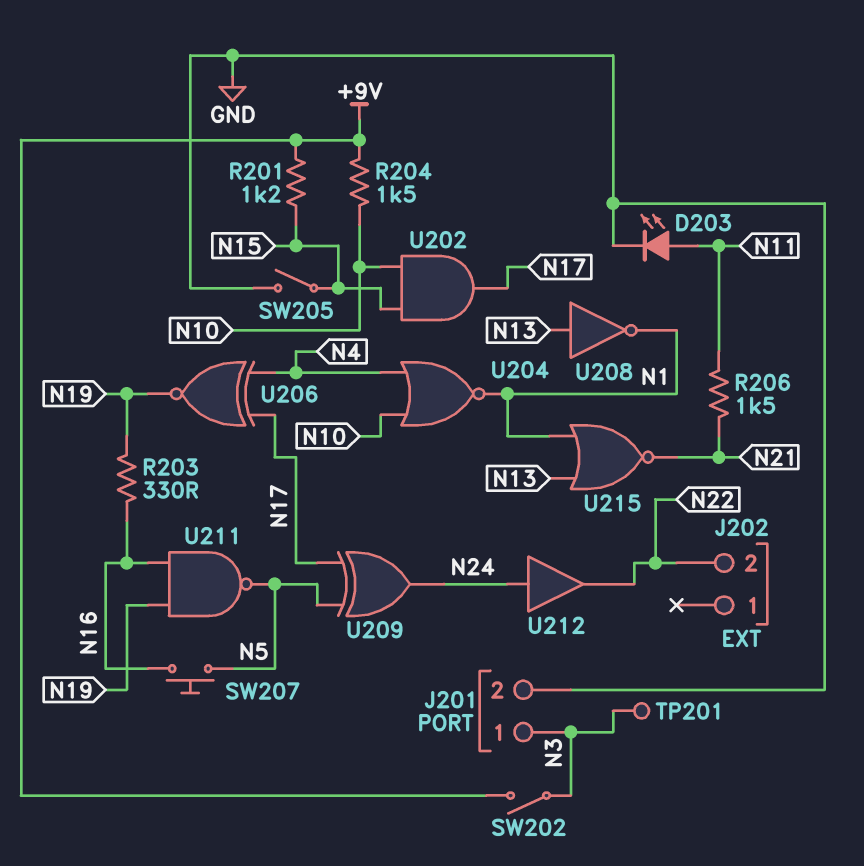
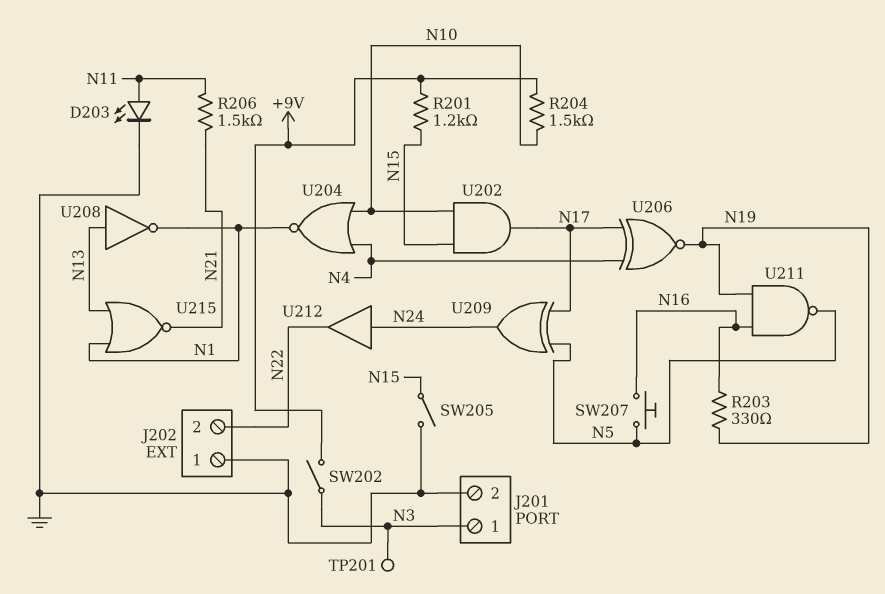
J202 pin 1: none -> GND

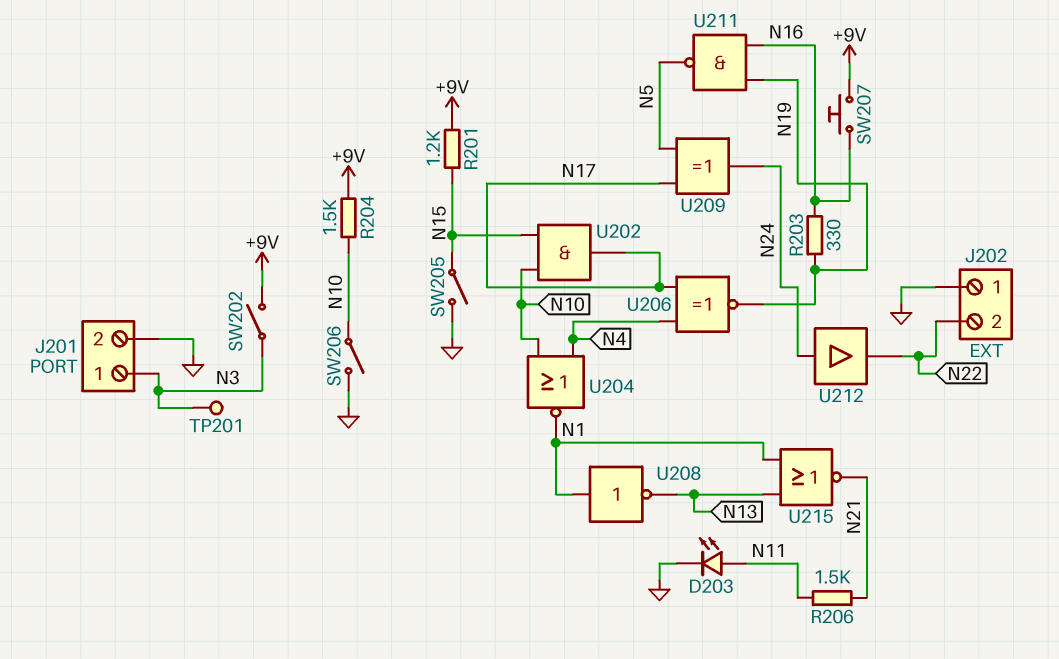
SW206: none -> switch (GND, N10)
SW207: button (N5, N16) -> button (+9V, N16)
U208: NOT (in N13, out N1) -> NOT (in N1, out N13)

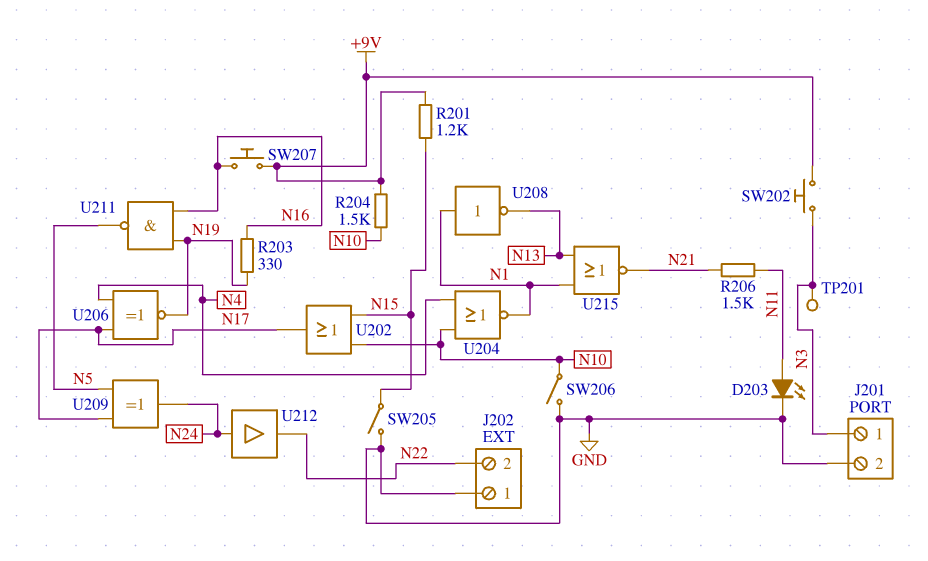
SW202: switch (+9V, N3) -> button (+9V, N3)
U202: AND (in N10, in N15, out N17) -> OR (in N10, in N15, out N17)

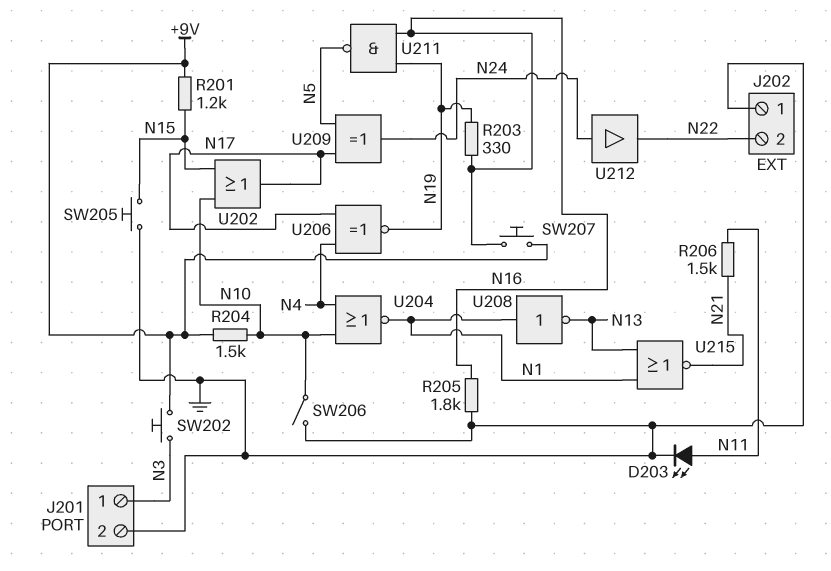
R205: none -> 1.8k (GND, N16)
SW205: switch (GND, N15) -> button (GND, N15)
TP201: test point (N3) -> none

